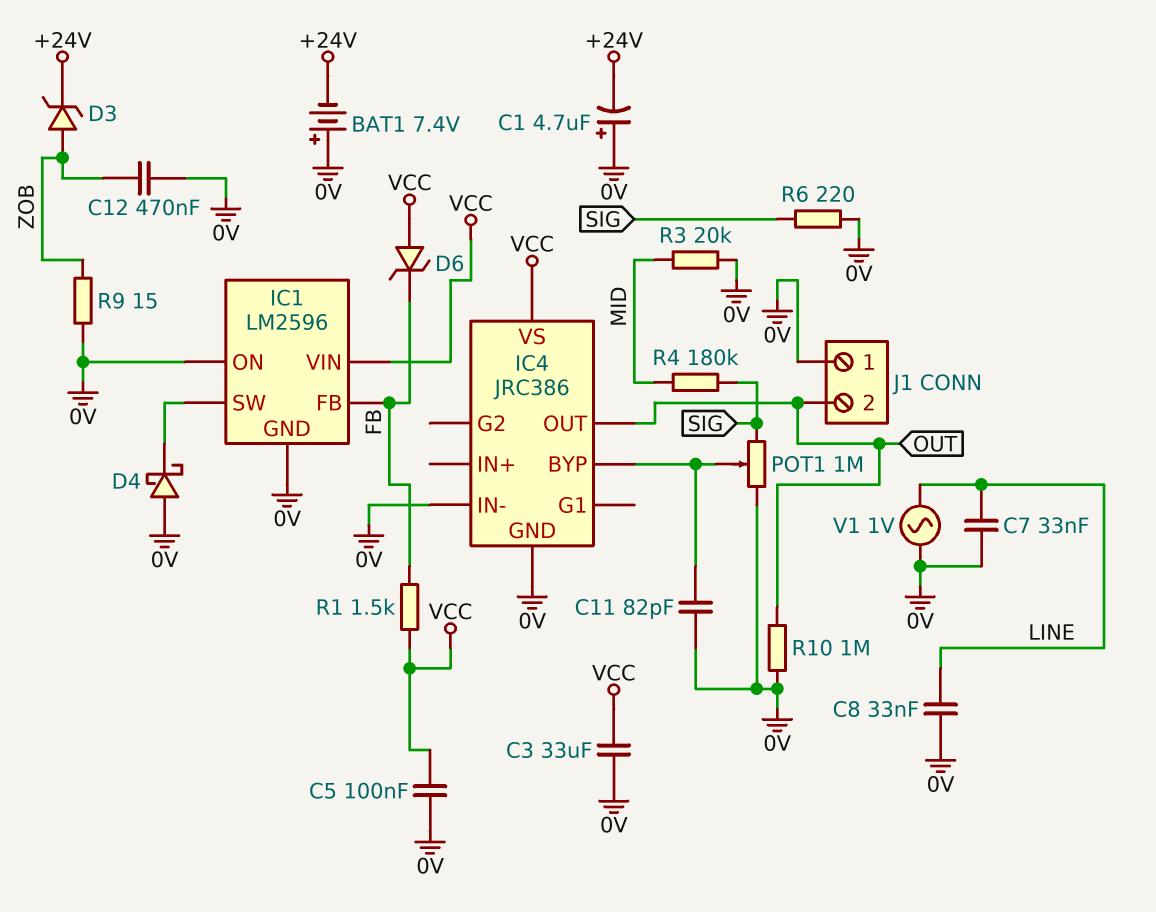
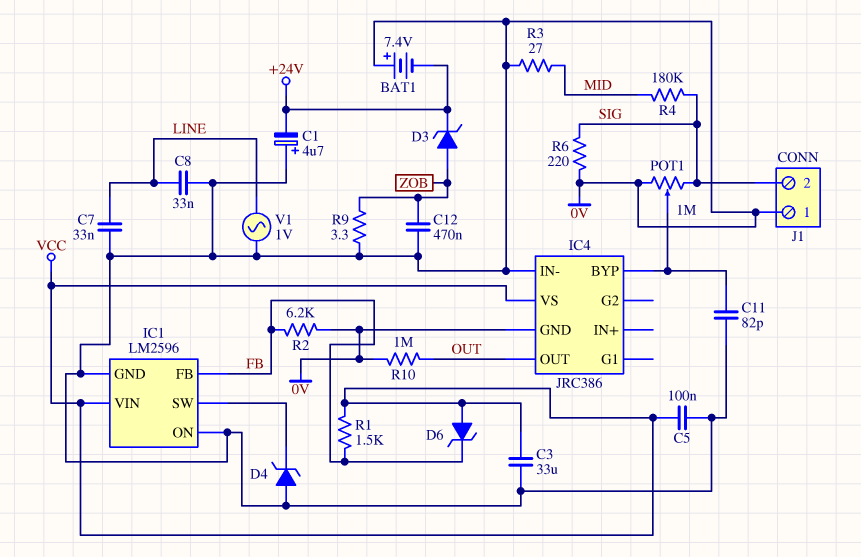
D4: schottky (A 0V, K IC1/SW) -> zener (A 0V, K IC1/SW)
J1 pin 2: OUT -> SIG
R2: none -> 6.2k (0V, FB)
R3: 20k (0V, MID) -> 27 (0V, MID)
R9: 15 (0V, ZOB) -> 3.3 (0V, ZOB)

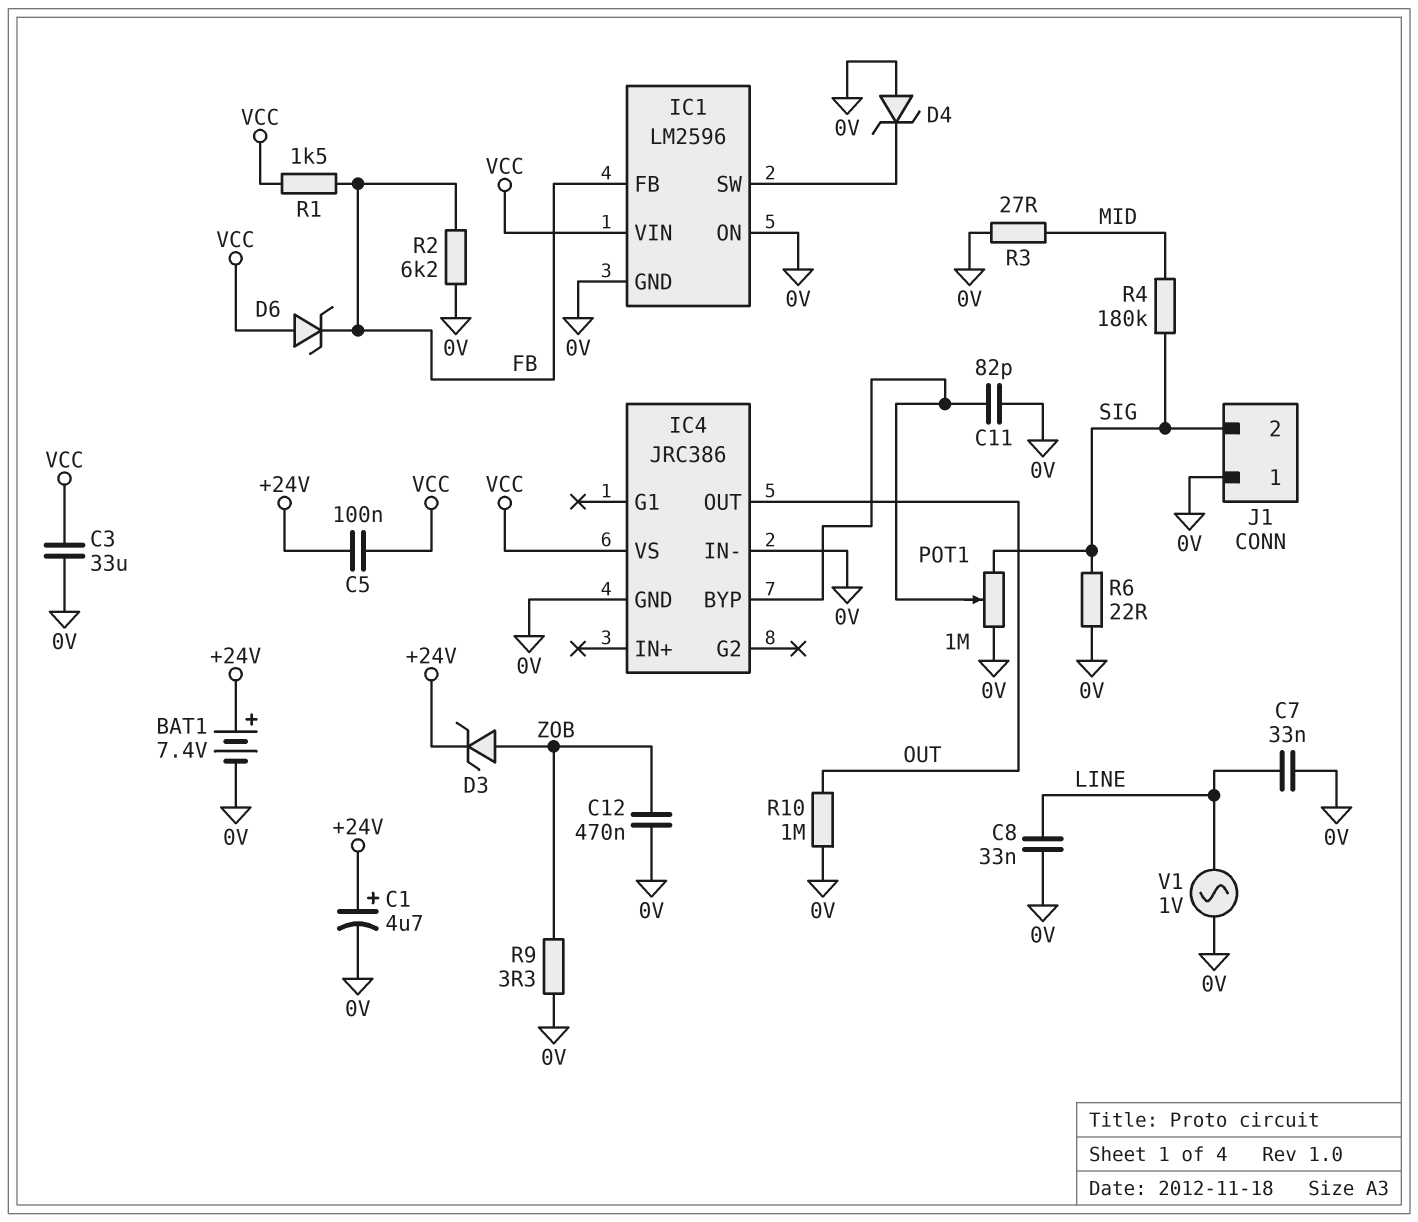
BAT1: 7.4V (plus 0V, minus +24V) -> 7.4V (plus +24V, minus 0V)
C1: 4.7uF (plus 0V, minus +24V) -> 4.7uF (plus +24V, minus 0V)
C5: 100nF (0V, VCC) -> 100nF (+24V, VCC)
R6: 220 (0V, SIG) -> 22 (0V, SIG)

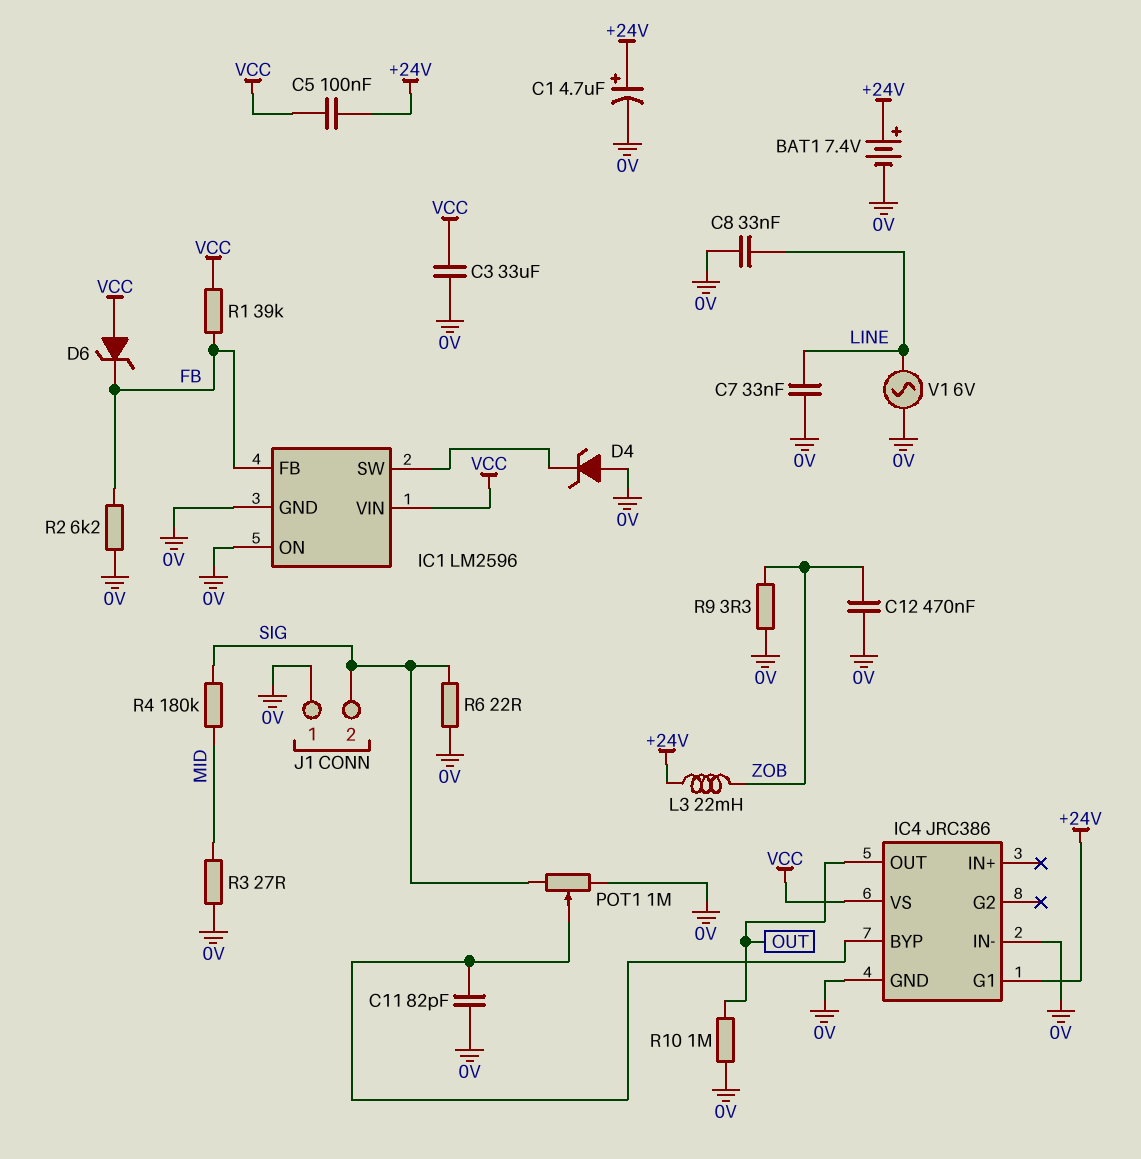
D3: zener (A ZOB, K +24V) -> none
IC4 pin G1: none -> +24V
L3: none -> 22mH (+24V, ZOB)
R1: 1.5k (FB, VCC) -> 39k (FB, VCC)
V1: AC 1V (0V, LINE) -> AC 6V (0V, LINE)

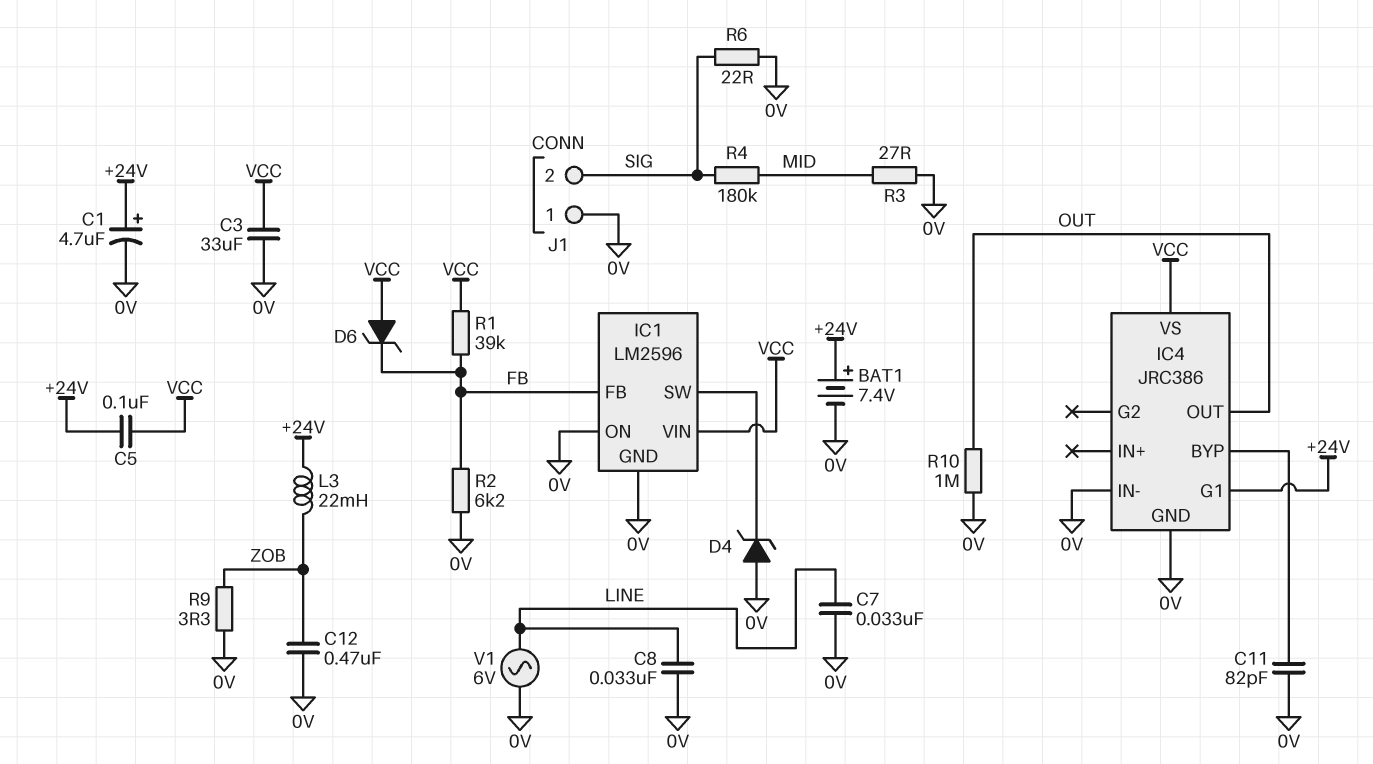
POT1: 1M (0V, SIG, wiper IC4/BYP) -> none

